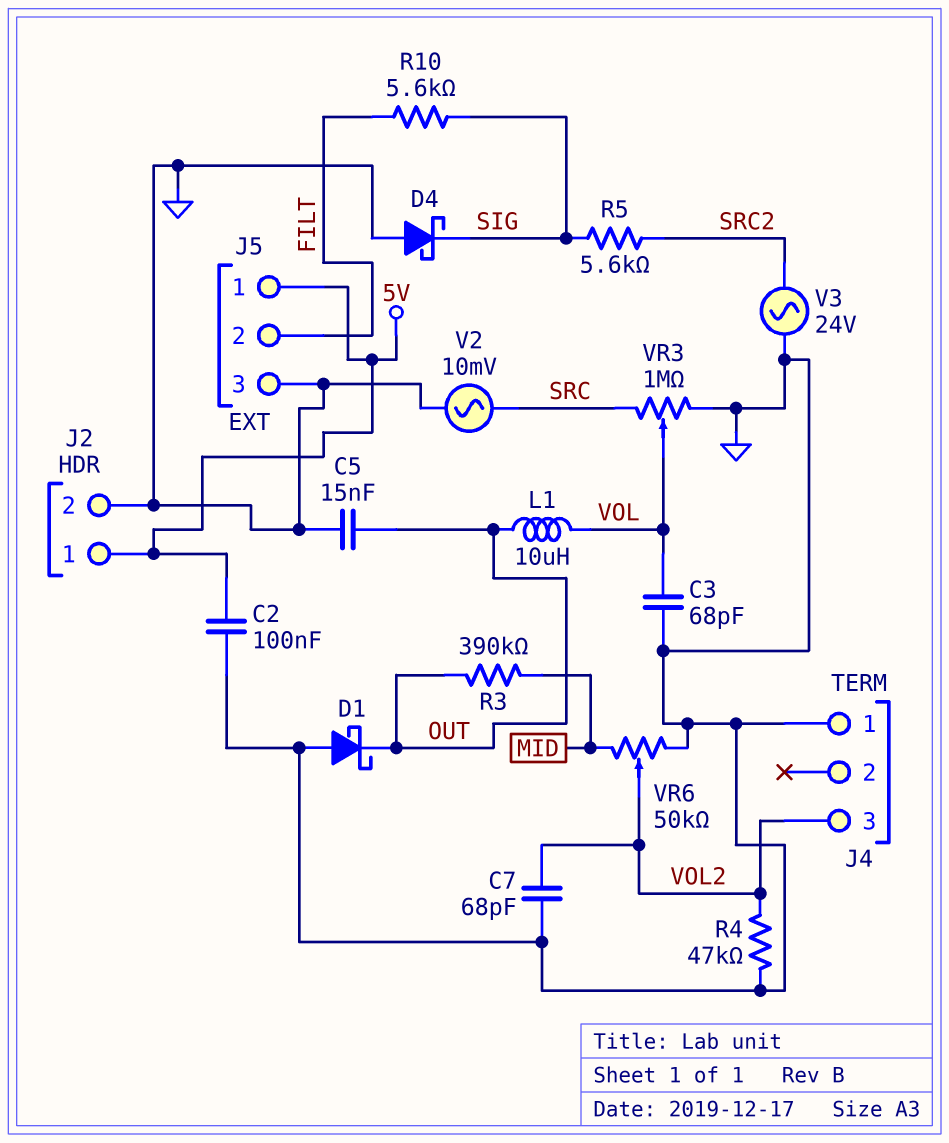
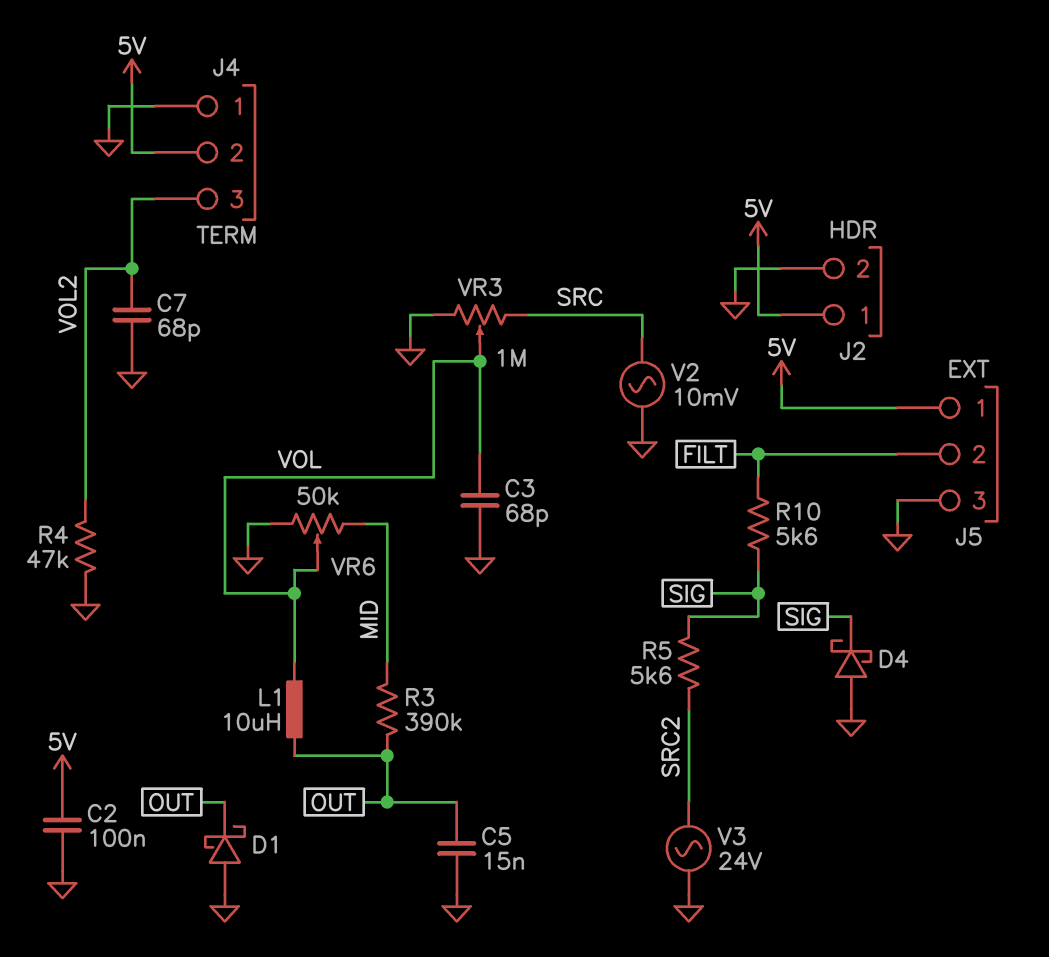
J4 pin 2: none -> 5V
VR6: 50k (GND, MID, wiper VOL2) -> 50k (GND, MID, wiper VOL)

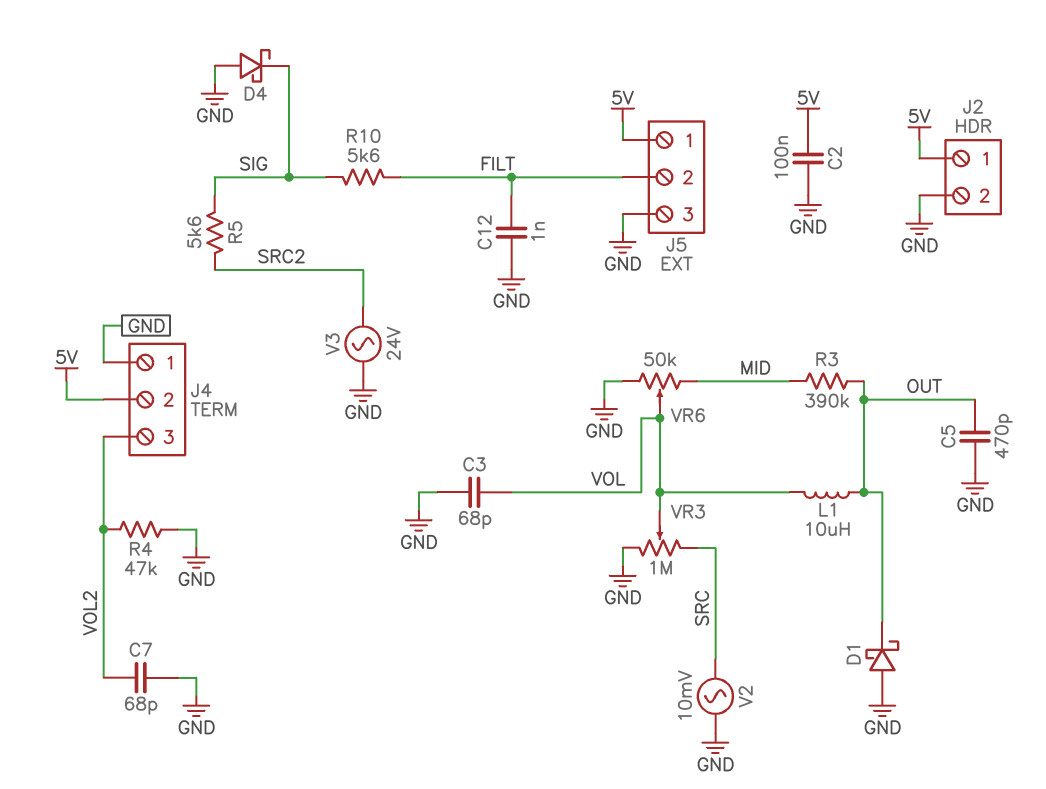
C5: 15nF (GND, OUT) -> 470pF (GND, OUT)
C12: none -> 1nF (FILT, GND)

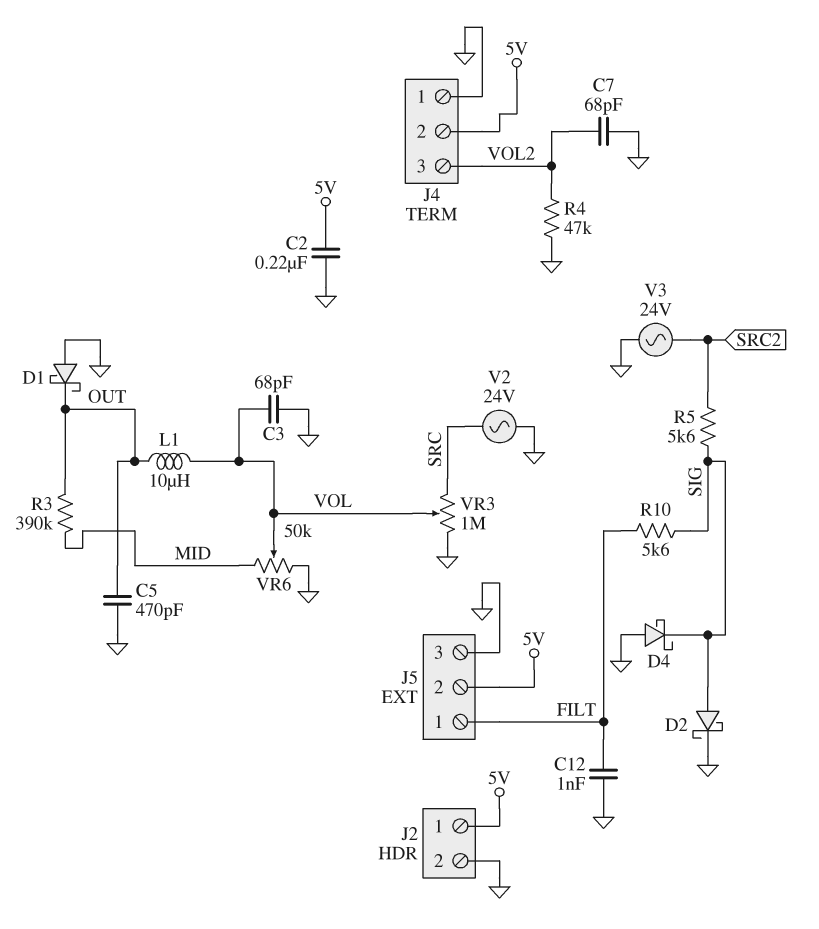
C2: 100nF (5V, GND) -> 220nF (5V, GND)
D2: none -> schottky (A SIG, K GND)
J5 pin 1: 5V -> FILT
J5 pin 2: FILT -> 5V
V2: AC 10mV (GND, SRC) -> AC 24V (GND, SRC)

